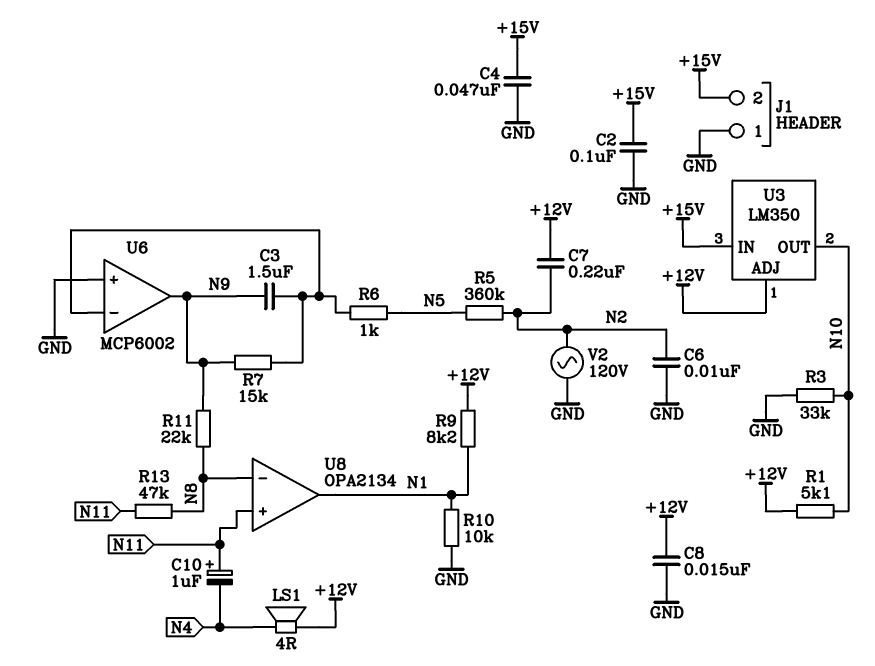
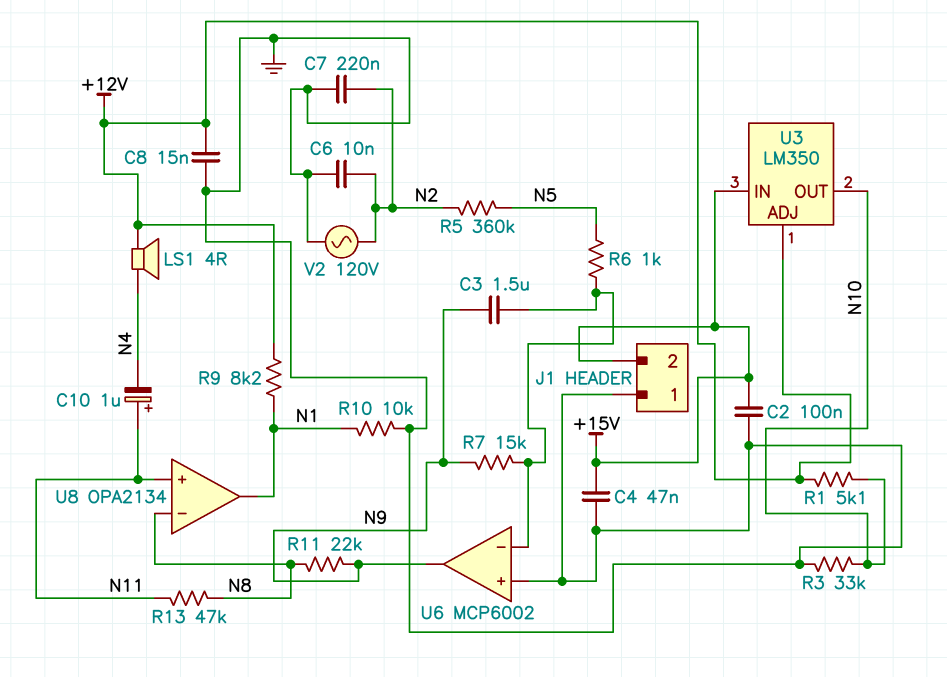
C7: 220nF (+12V, N2) -> 220nF (GND, N2)

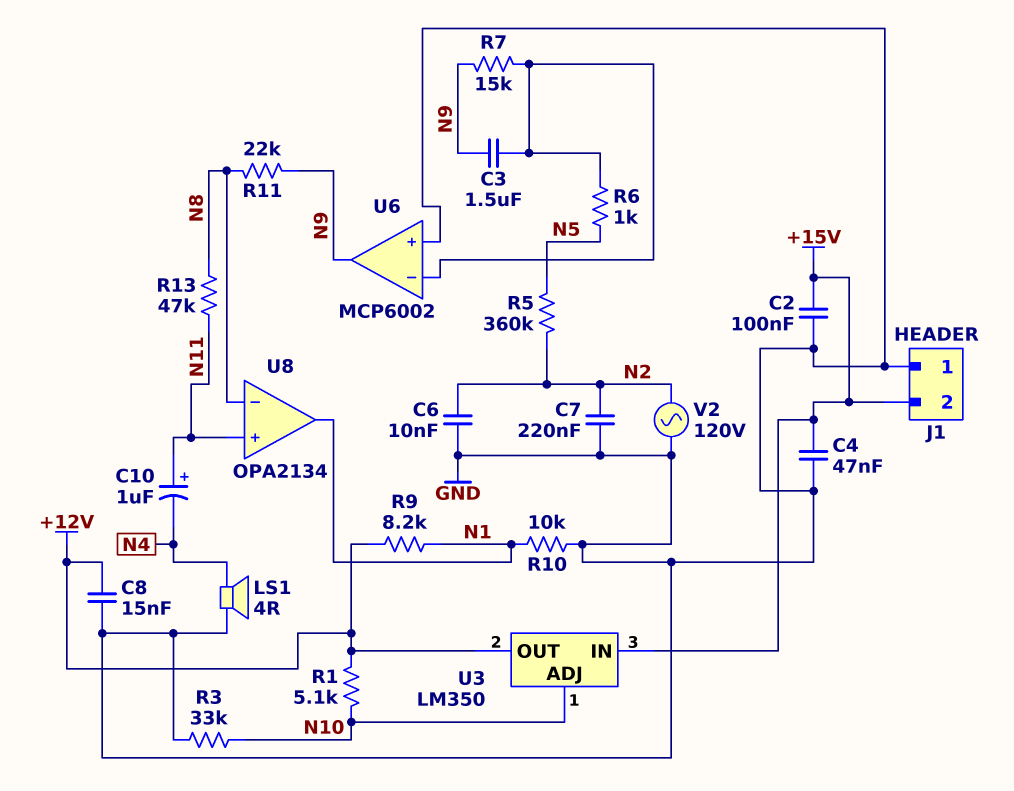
LS1: speaker 4R (+12V, N4) -> speaker 4R (GND, N4)
U3 pin ADJ: +12V -> N10
U3 pin OUT: N10 -> +12V

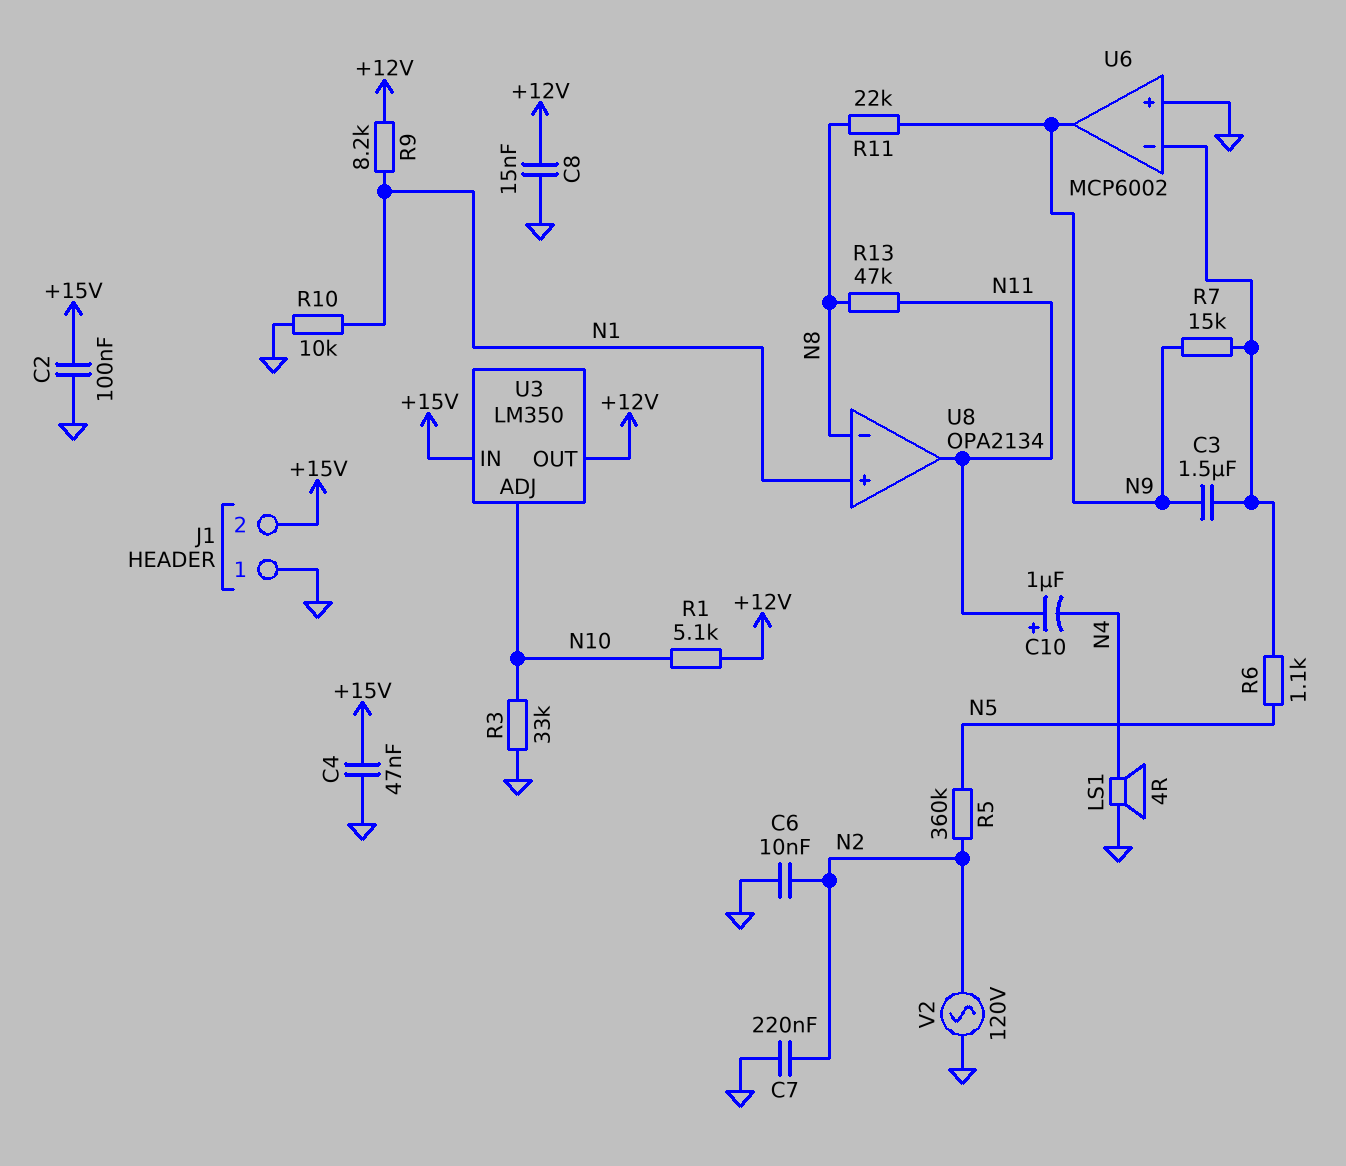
R6: 1k (N5, U6/in-) -> 1.1k (N5, U6/in-)
U8 pin in+: N11 -> N1
U8 pin out: N1 -> N11

